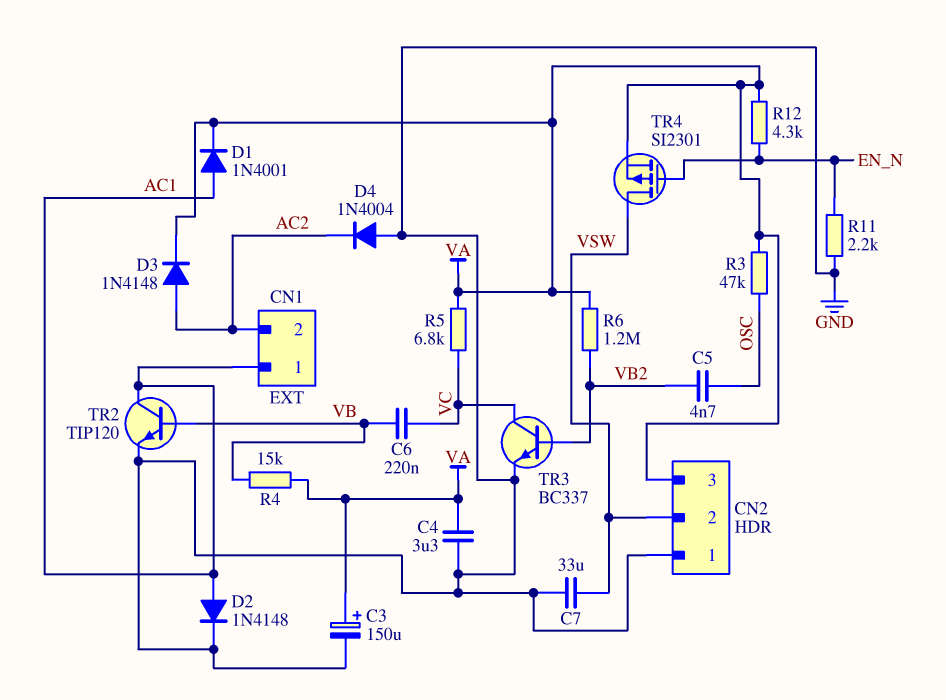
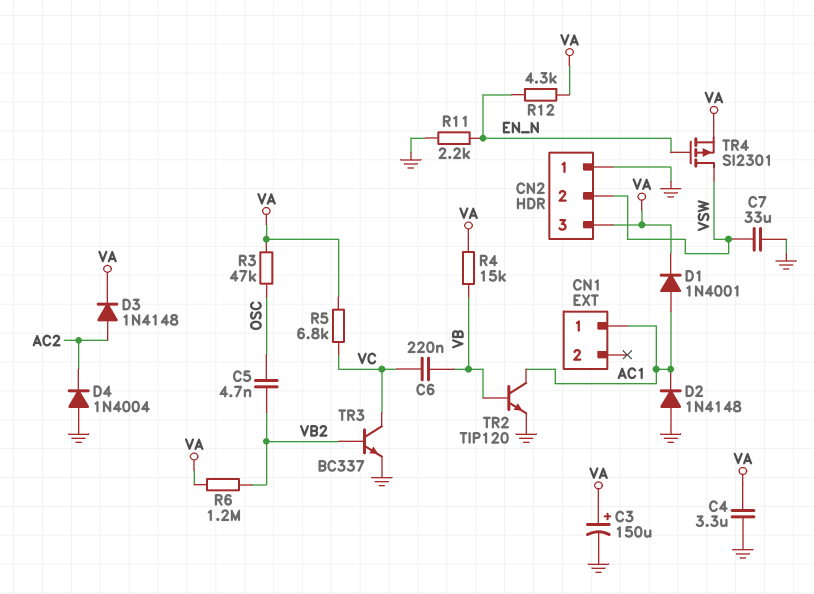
CN1 pin 2: AC2 -> none
D2: diode 1N4148 (A AC1, K GND) -> diode 1N4148 (A GND, K AC1)

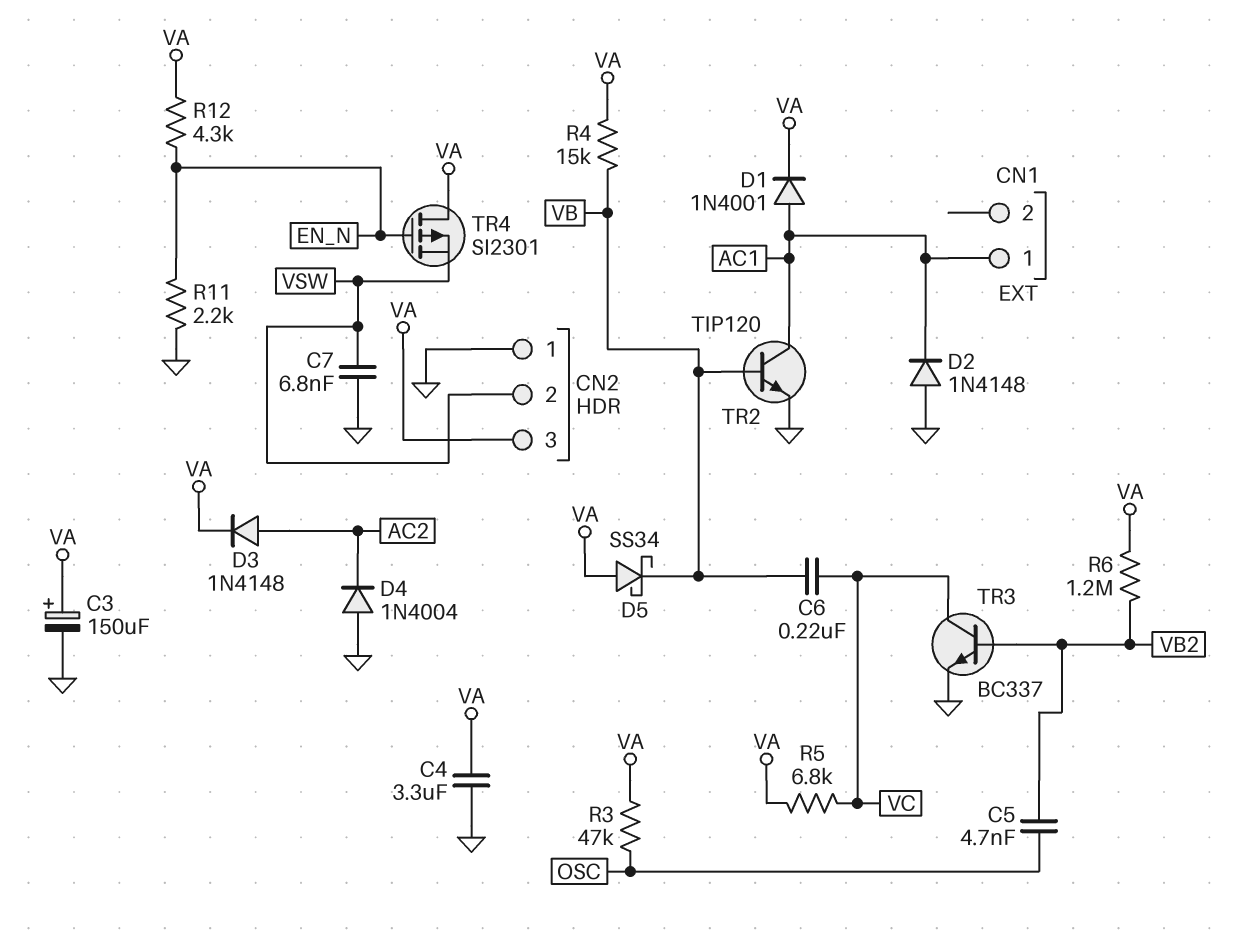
C7: 33uF (GND, VSW) -> 6.8nF (GND, VSW)
D5: none -> schottky SS34 (A VA, K VB)
TR4: PMOS SI2301 (G EN_N, D VSW, S VA) -> PMOS SI2301 (G EN_N, D VA, S VSW)

